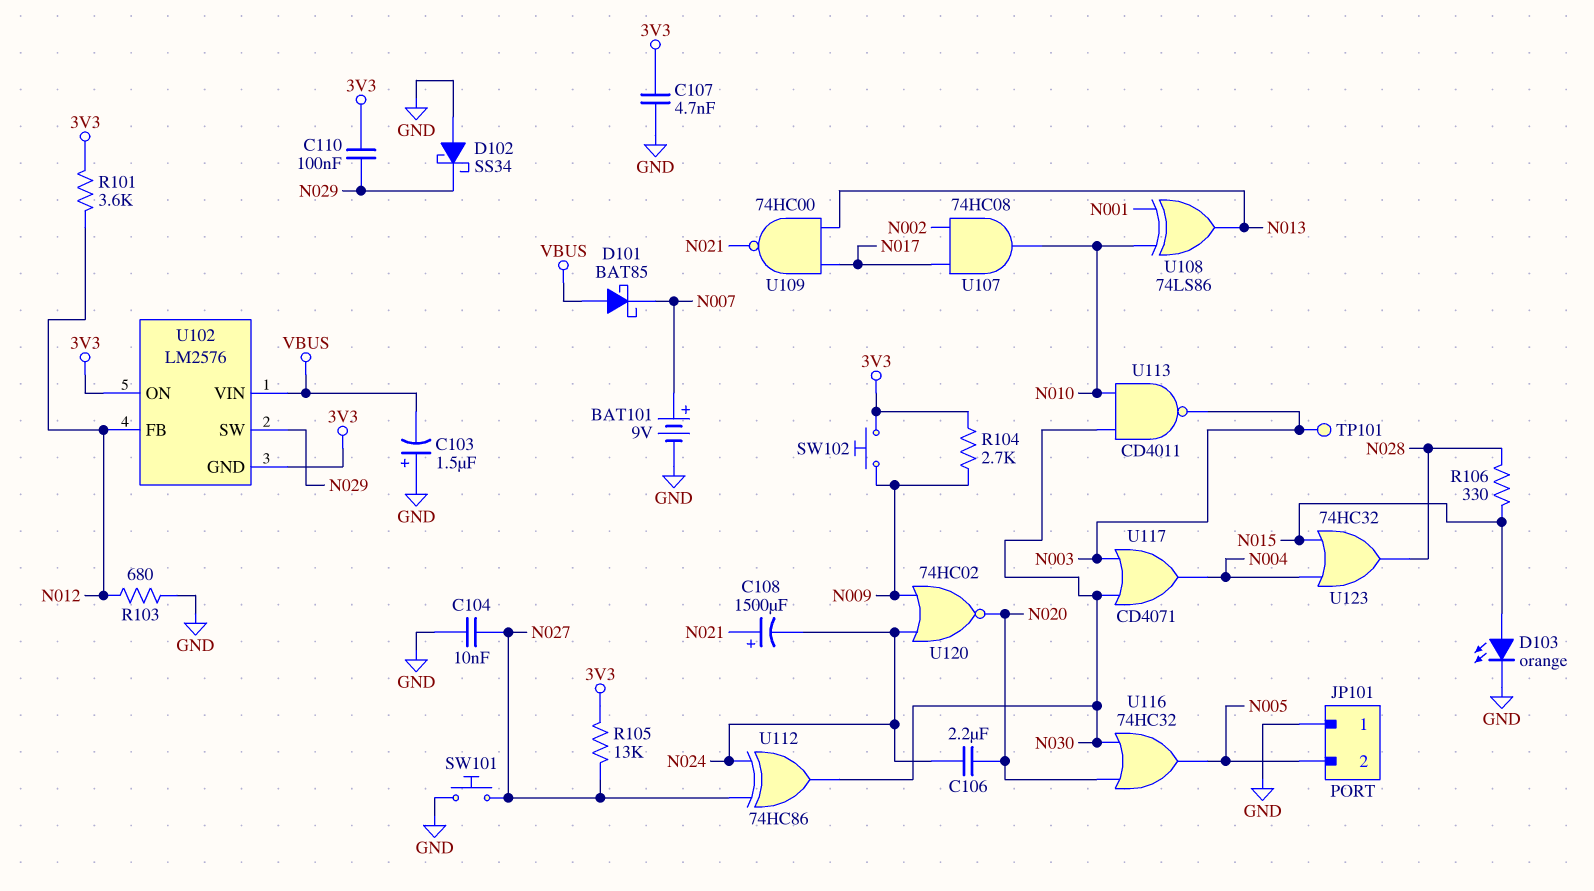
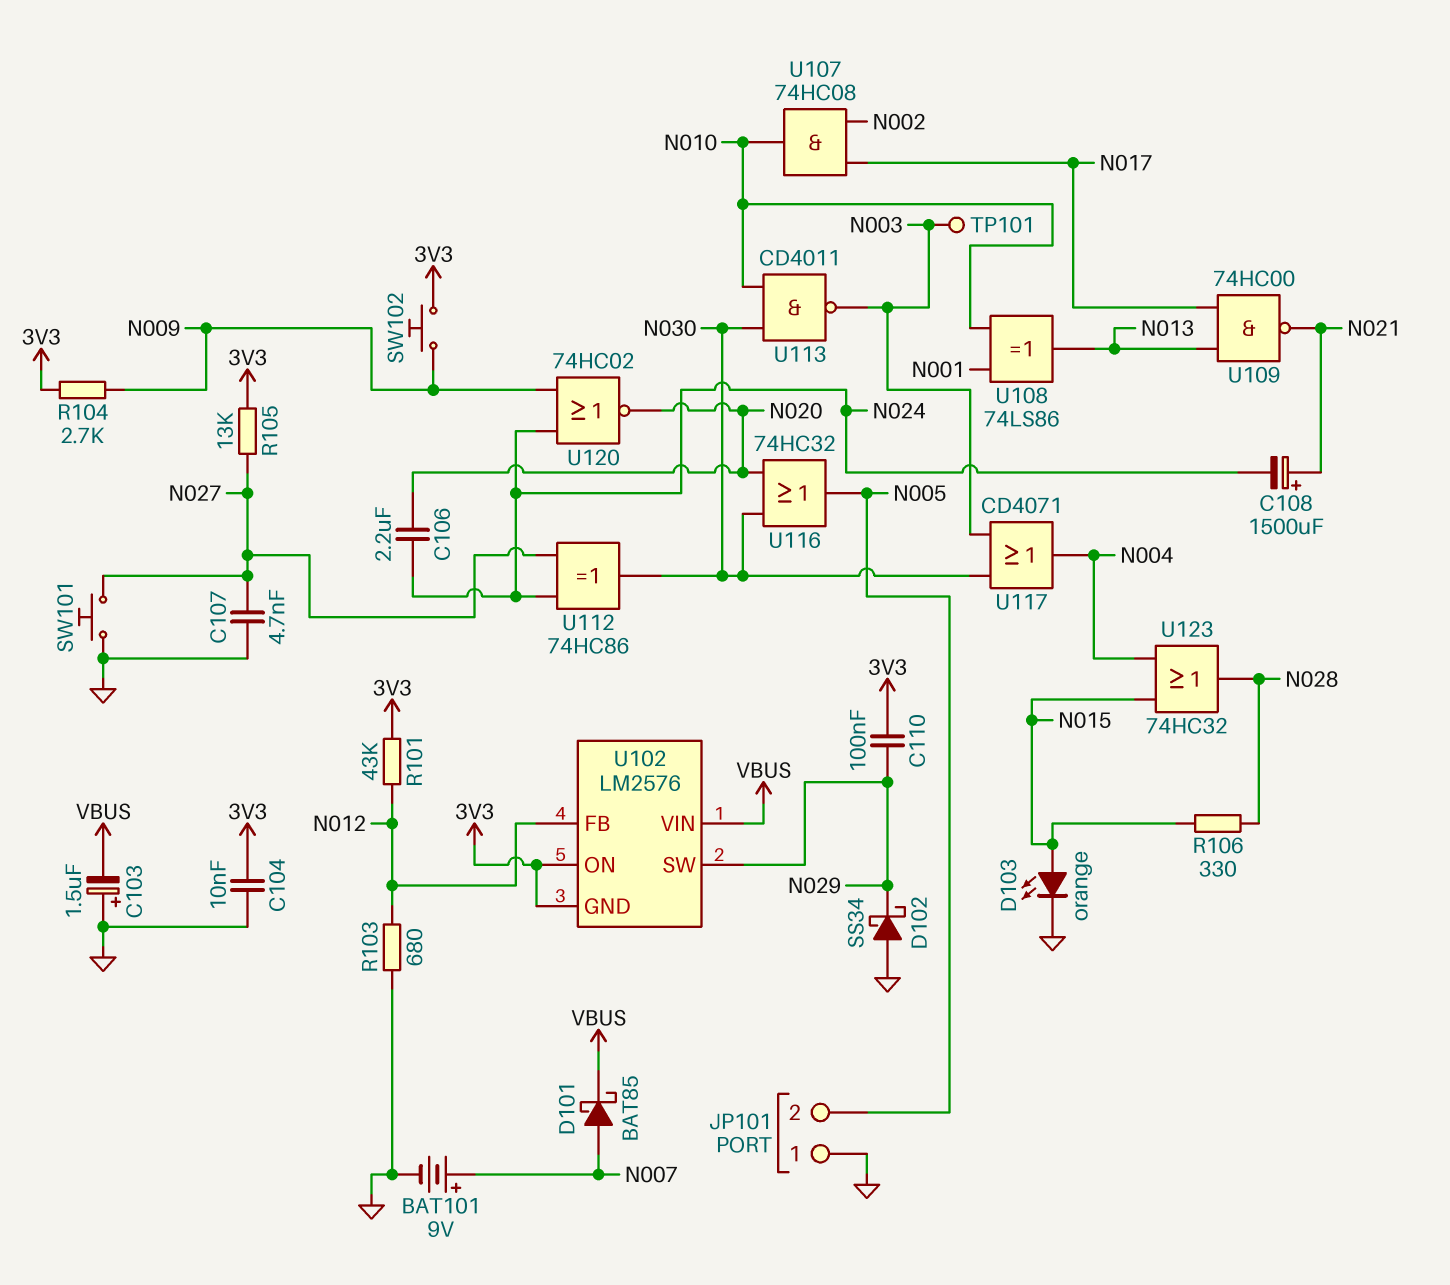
C104: 10nF (GND, N027) -> 10nF (3V3, GND)
C107: 4.7nF (3V3, GND) -> 4.7nF (GND, N027)
D101: schottky BAT85 (A VBUS, K N007) -> schottky BAT85 (A N007, K VBUS)
R101: 3.6k (3V3, N012) -> 43k (3V3, N012)

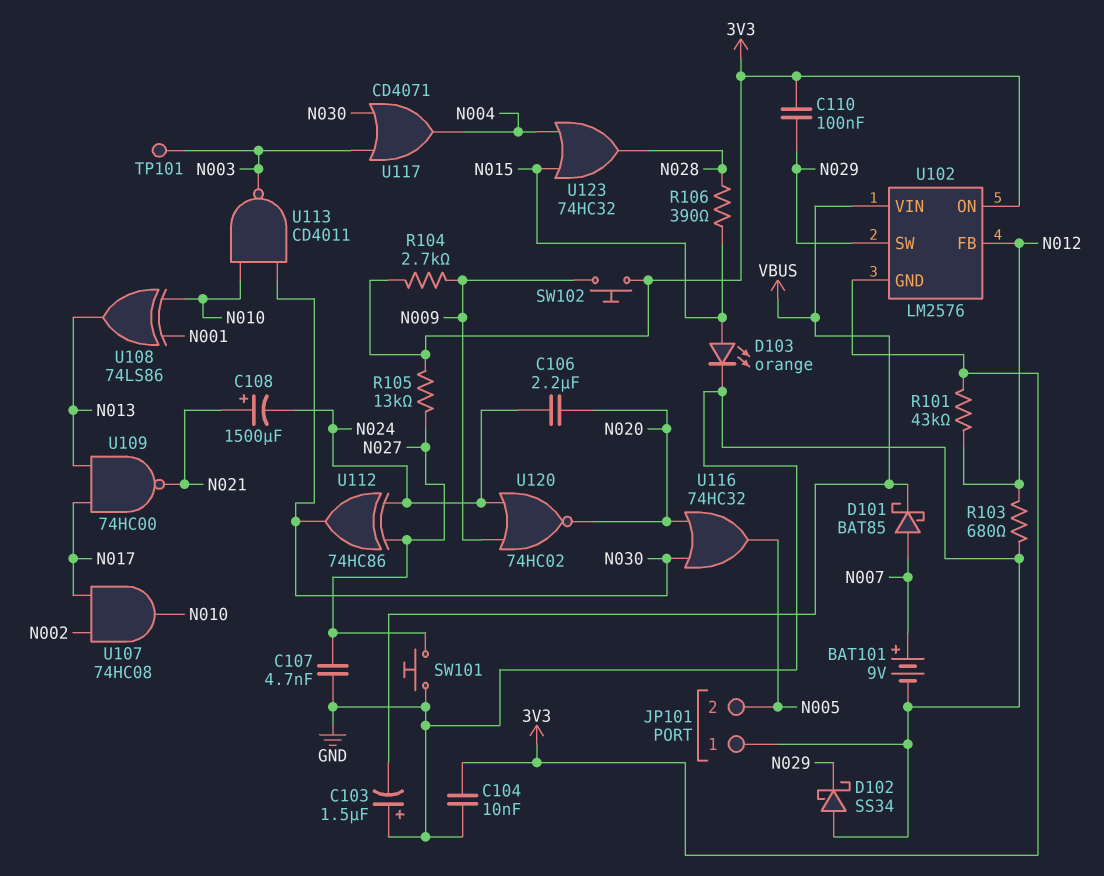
R106: 330 (N015, N028) -> 390 (N015, N028)

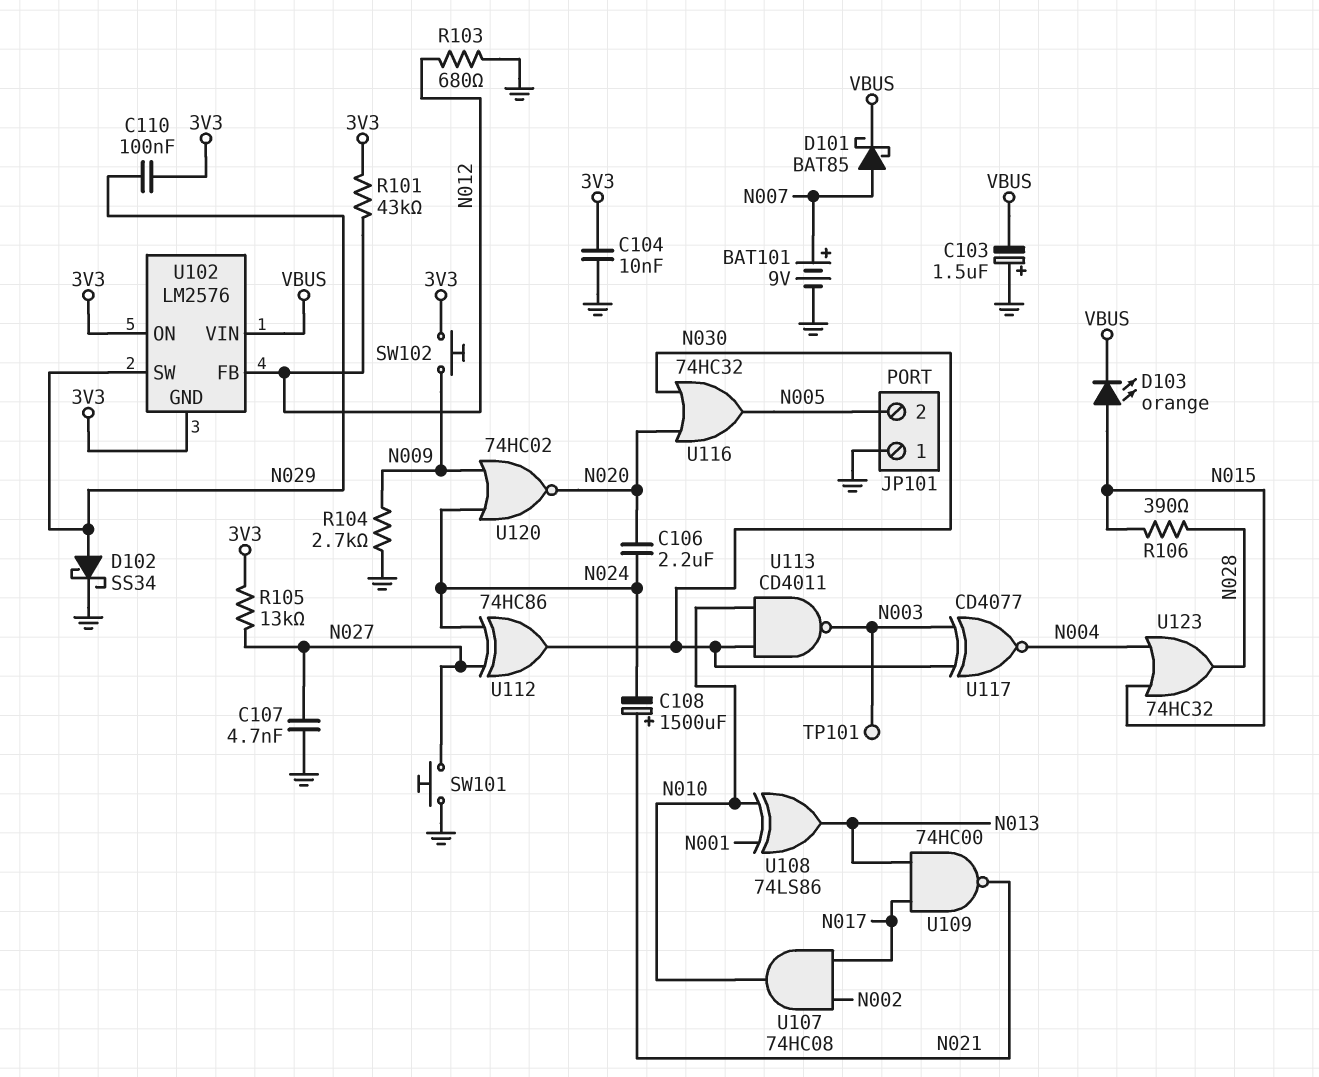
D102: schottky SS34 (A GND, K N029) -> schottky SS34 (A N029, K GND)
D103: LED orange (A N015, K GND) -> LED orange (A N015, K VBUS)
R104: 2.7k (3V3, N009) -> 2.7k (GND, N009)
U117: OR CD4071 (in N003, in N030, out N004) -> XNOR CD4077 (in N003, in N030, out N004)

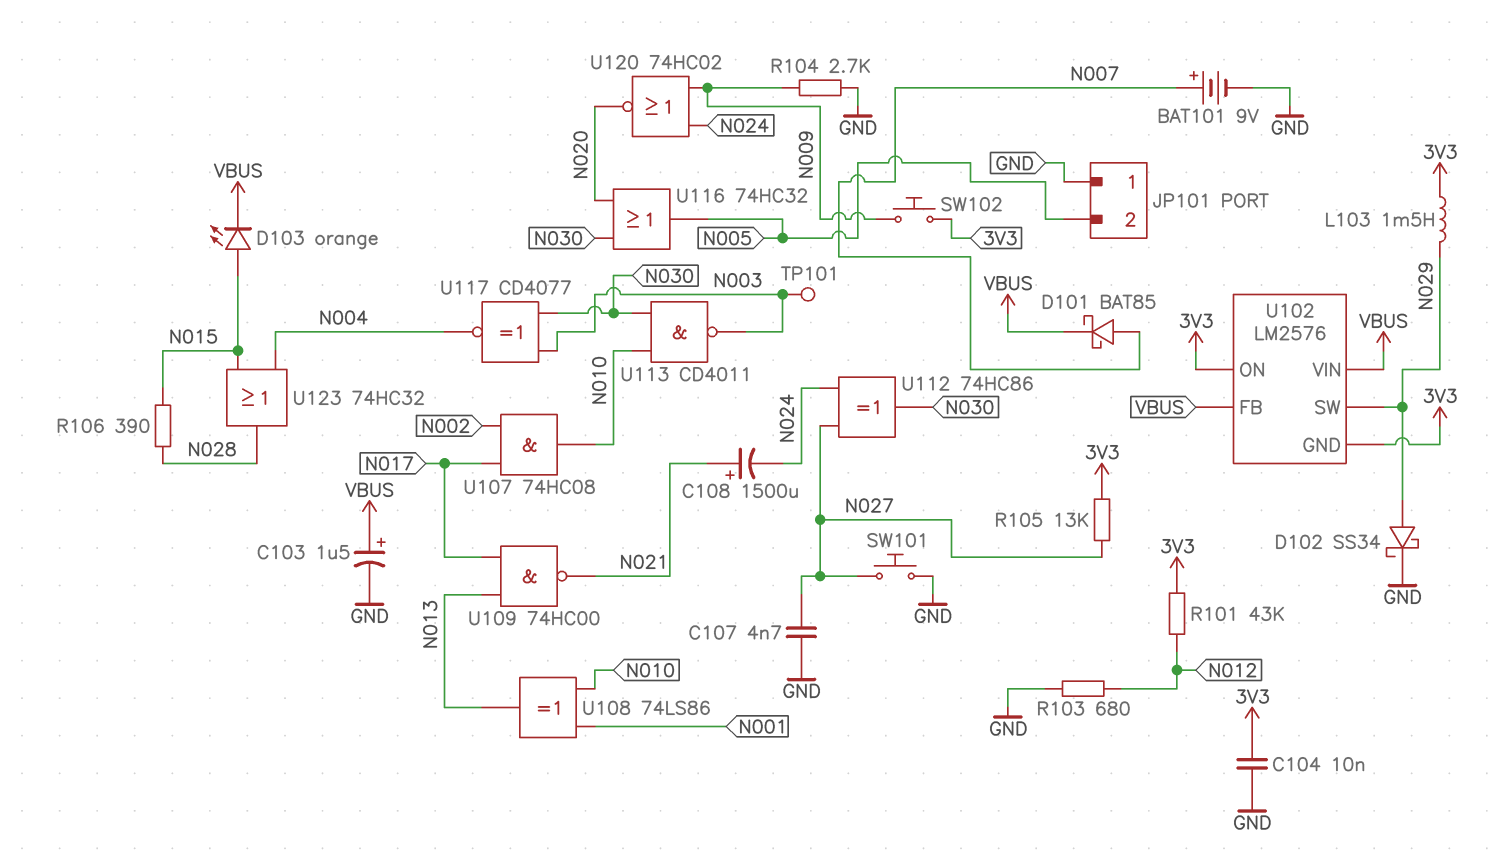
C103: 1.5uF (plus GND, minus VBUS) -> 1.5uF (plus VBUS, minus GND)
C106: 2.2uF (N020, N024) -> none
C110: 100nF (3V3, N029) -> none
L103: none -> 1.5mH (3V3, N029)
U102 pin FB: N012 -> VBUS

